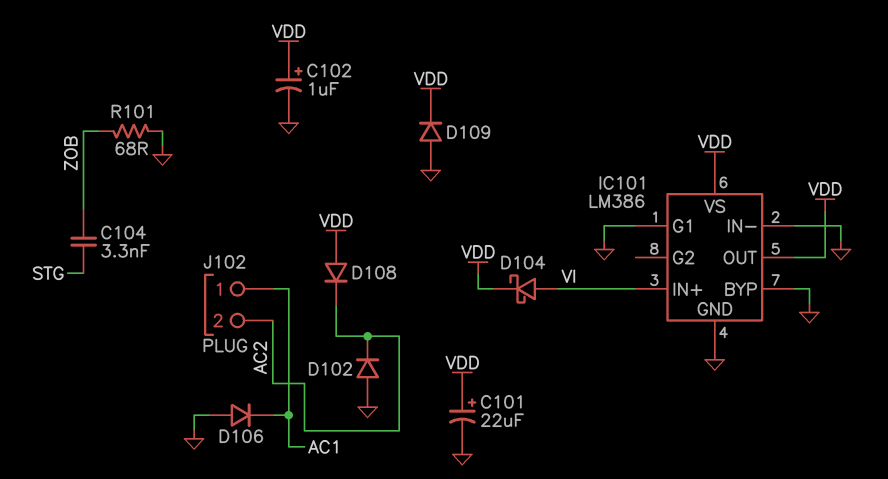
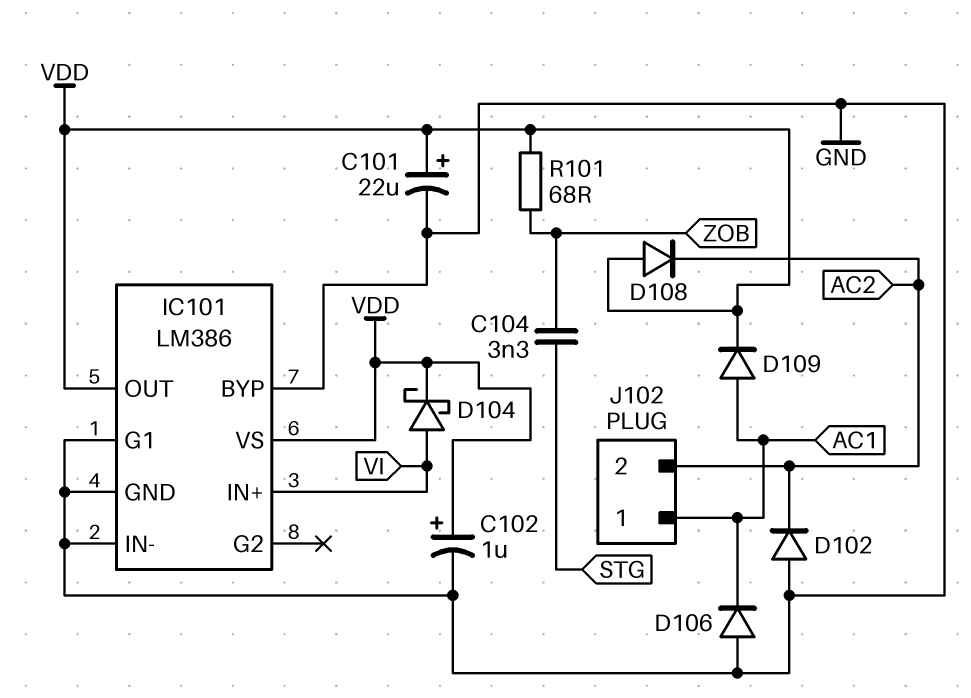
D109: diode (A GND, K VDD) -> diode (A AC1, K VDD)
R101: 68 (GND, ZOB) -> 68 (VDD, ZOB)

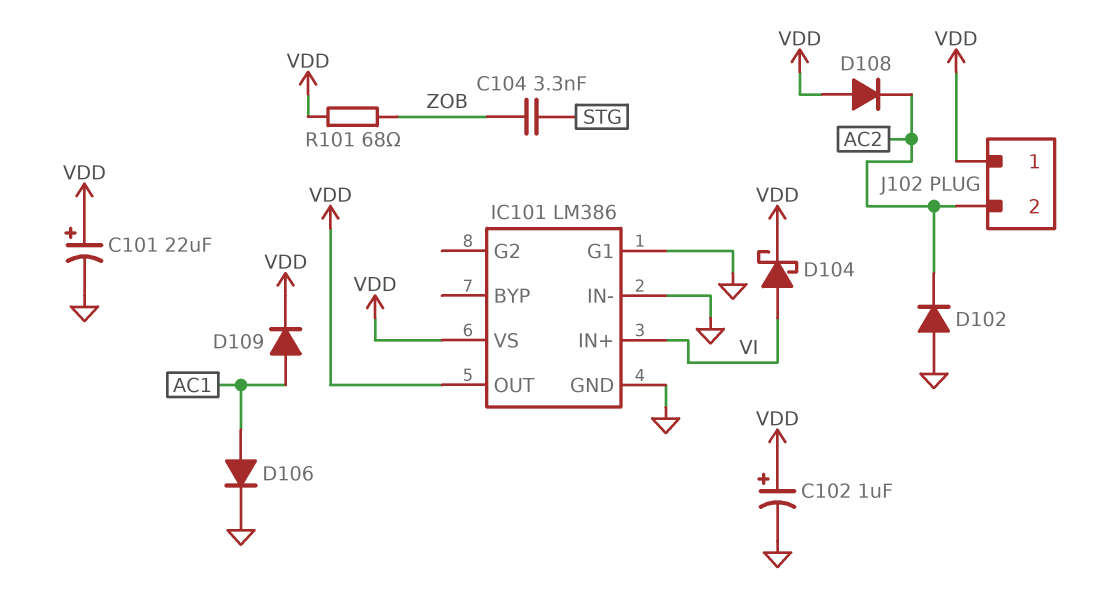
D106: diode (A GND, K AC1) -> diode (A AC1, K GND)
IC101 pin BYP: GND -> none
J102 pin 1: AC1 -> VDD

